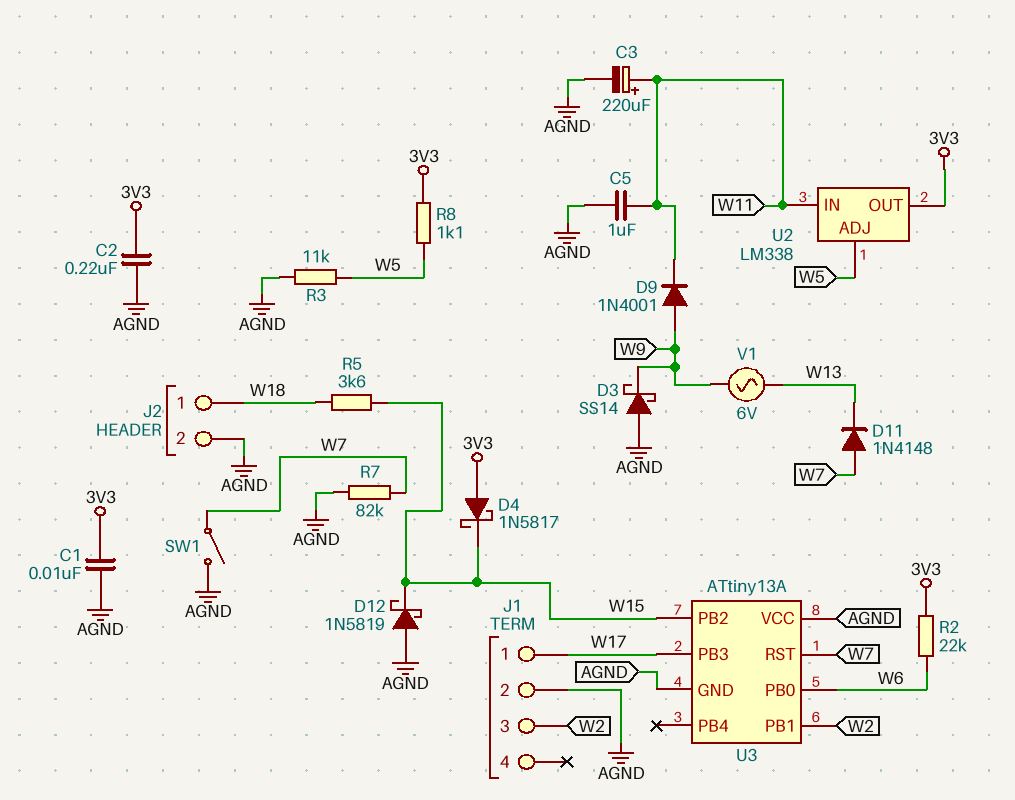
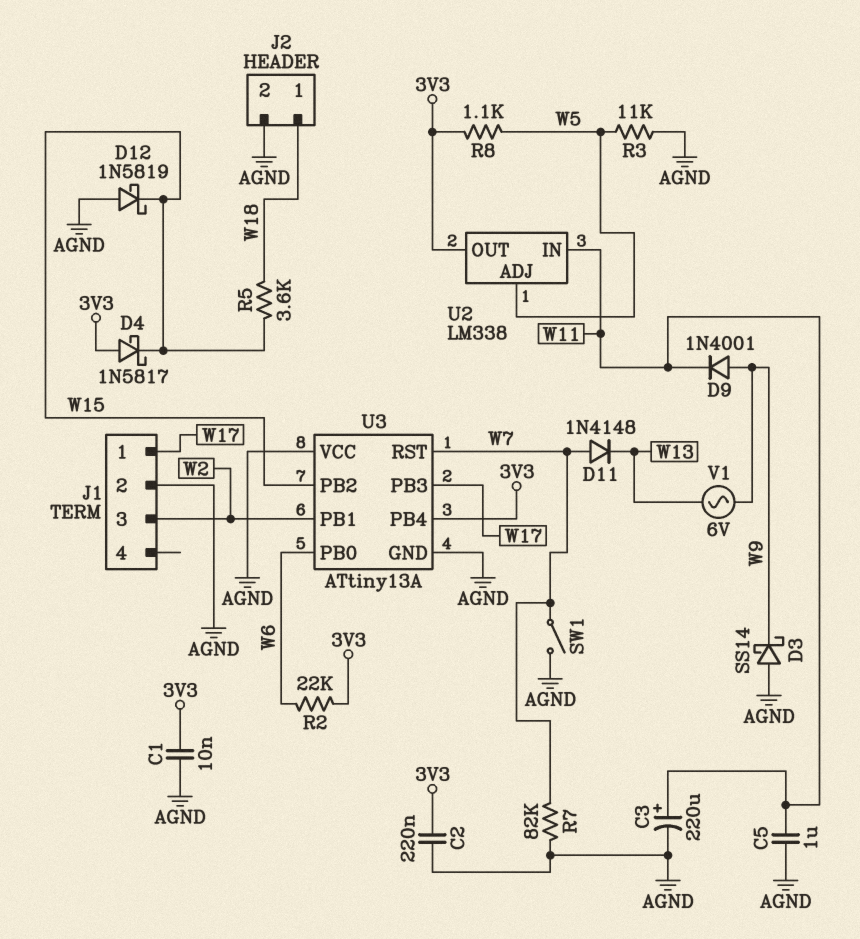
U3 pin PB4: none -> 3V3

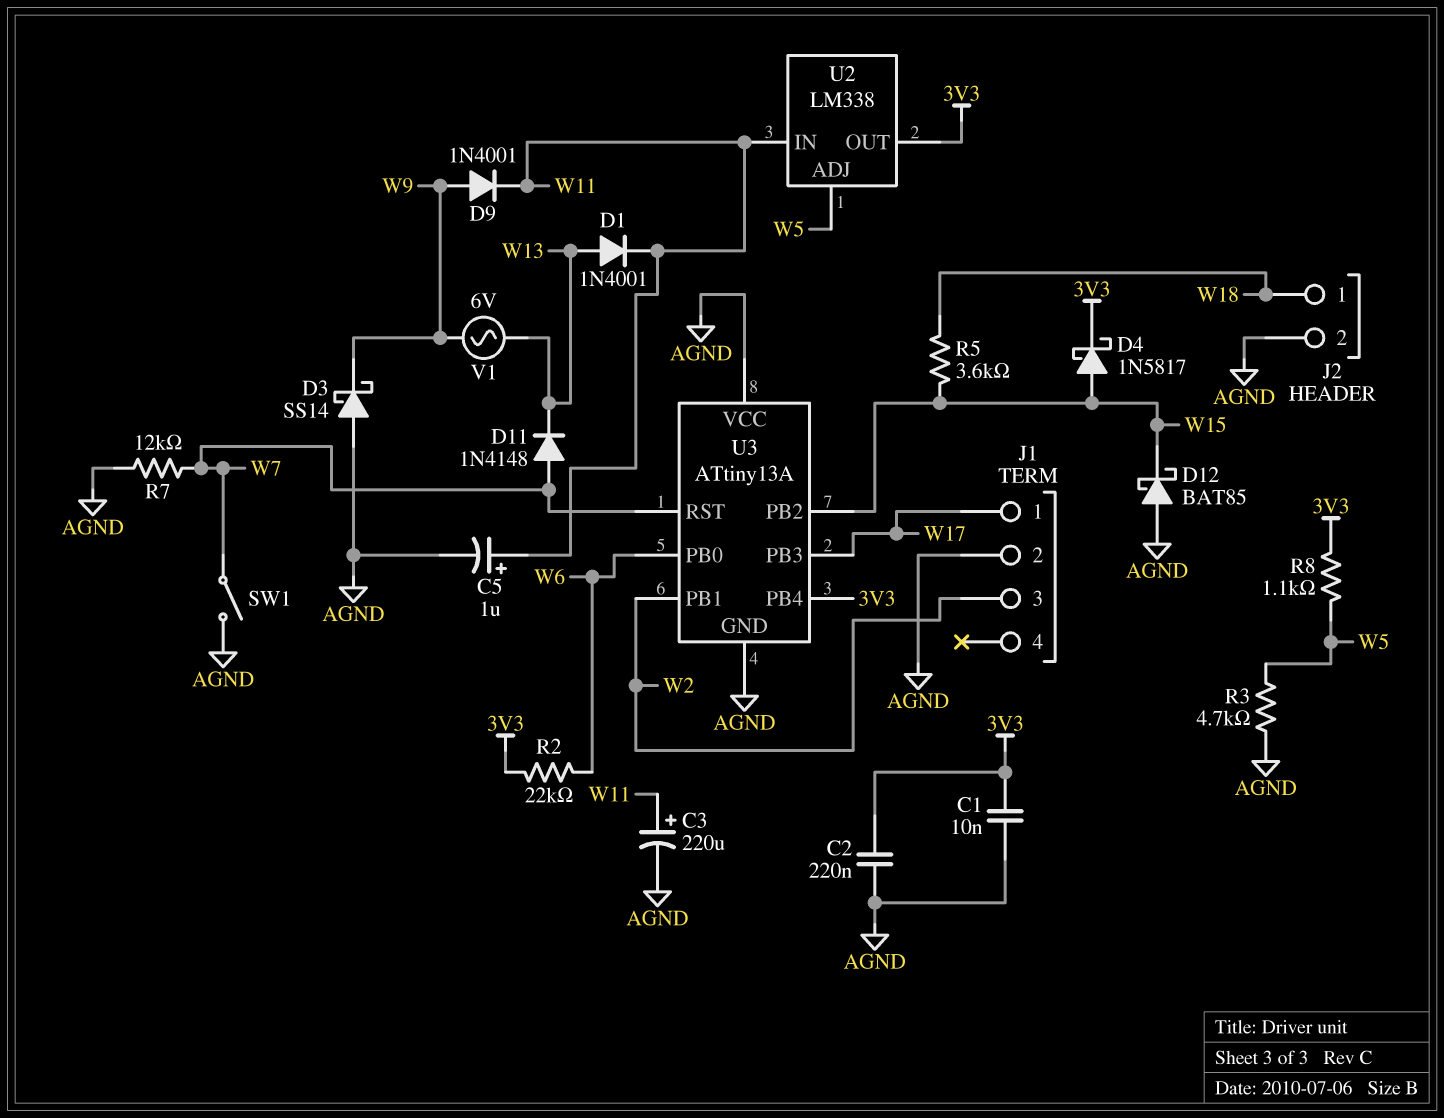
C5: 1uF (AGND, W11) -> 1uF (plus W11, minus AGND)
D1: none -> diode 1N4001 (A W13, K W11)
D4: schottky 1N5817 (A 3V3, K W15) -> schottky 1N5817 (A W15, K 3V3)
D12: schottky 1N5819 (A AGND, K W15) -> schottky BAT85 (A AGND, K W15)
R3: 11k (AGND, W5) -> 4.7k (AGND, W5)
R7: 82k (AGND, W7) -> 12k (AGND, W7)

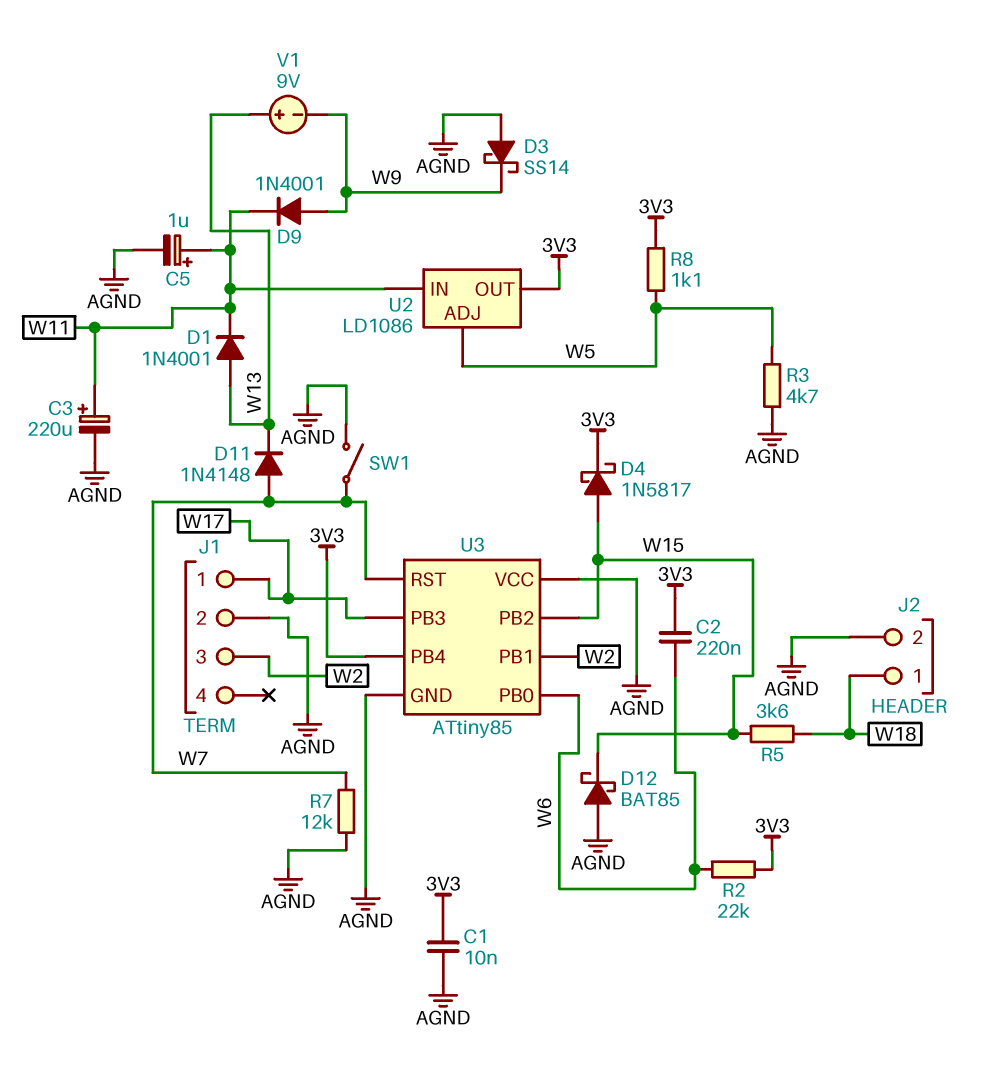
C2: 220nF (3V3, AGND) -> 220nF (3V3, W6)
U2: LM338 -> LD1086
U3: ATtiny13A -> ATtiny85
V1: AC 6V (W9, W13) -> 9V (plus W13, minus W9)

